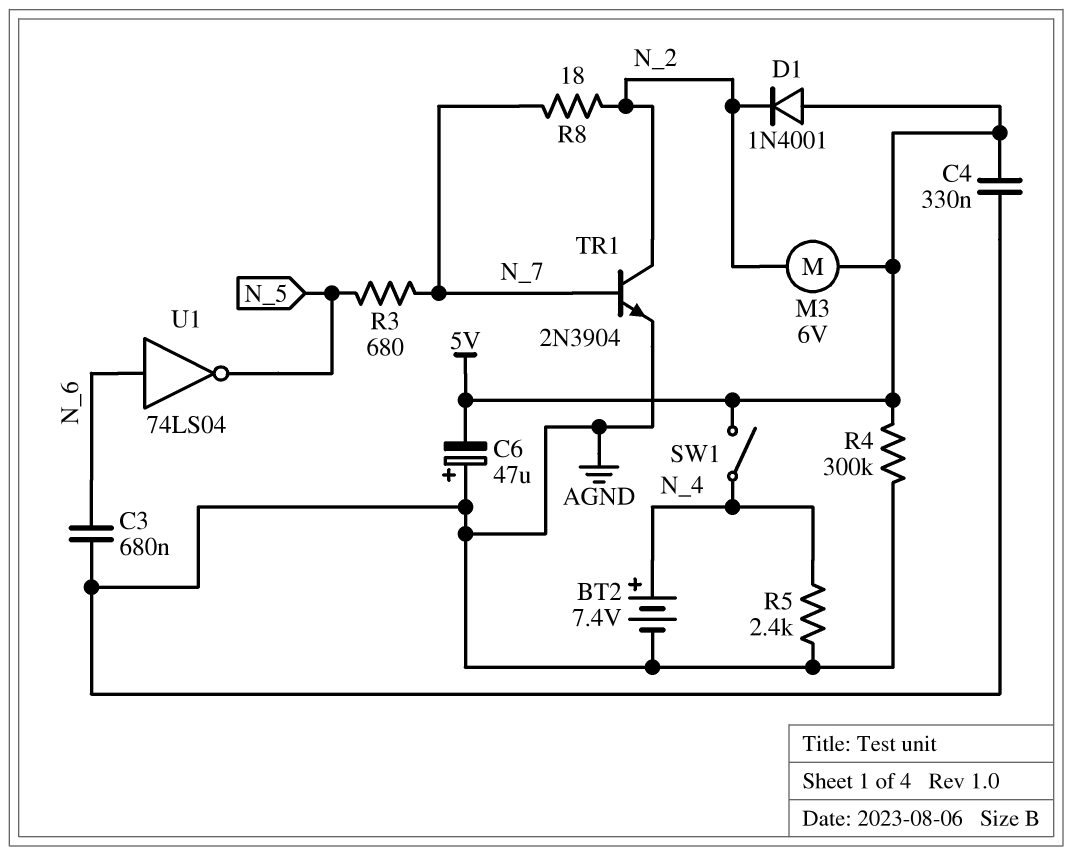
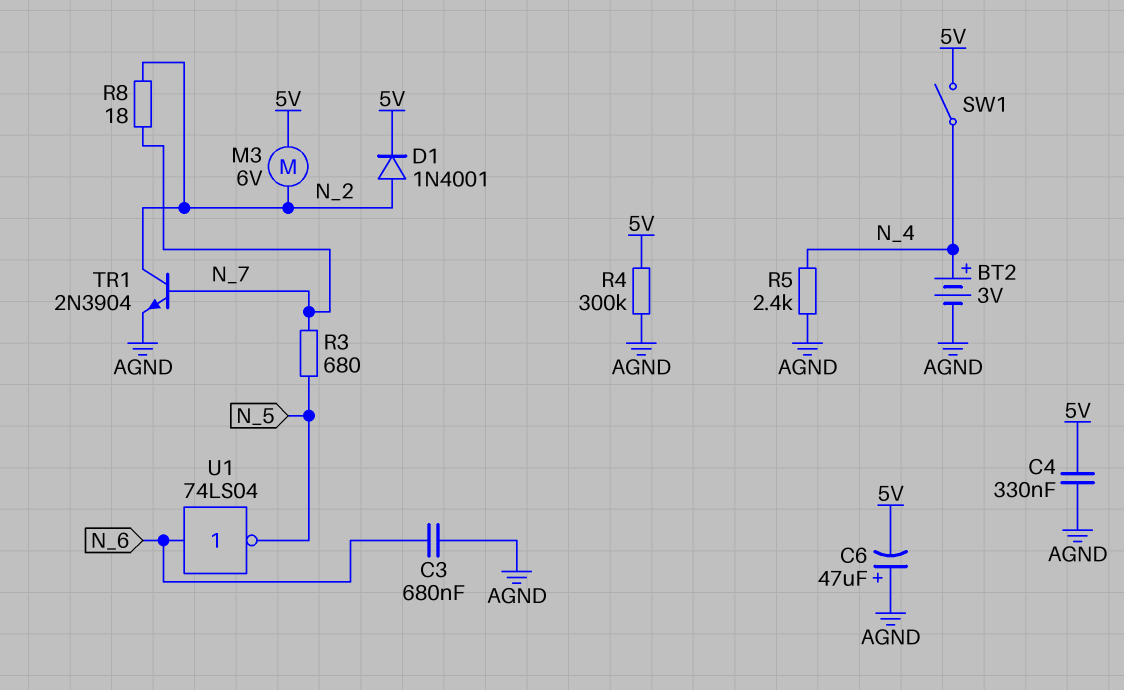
BT2: 7.4V (plus N_4, minus AGND) -> 3V (plus N_4, minus AGND)
D1: diode 1N4001 (A 5V, K N_2) -> diode 1N4001 (A N_2, K 5V)

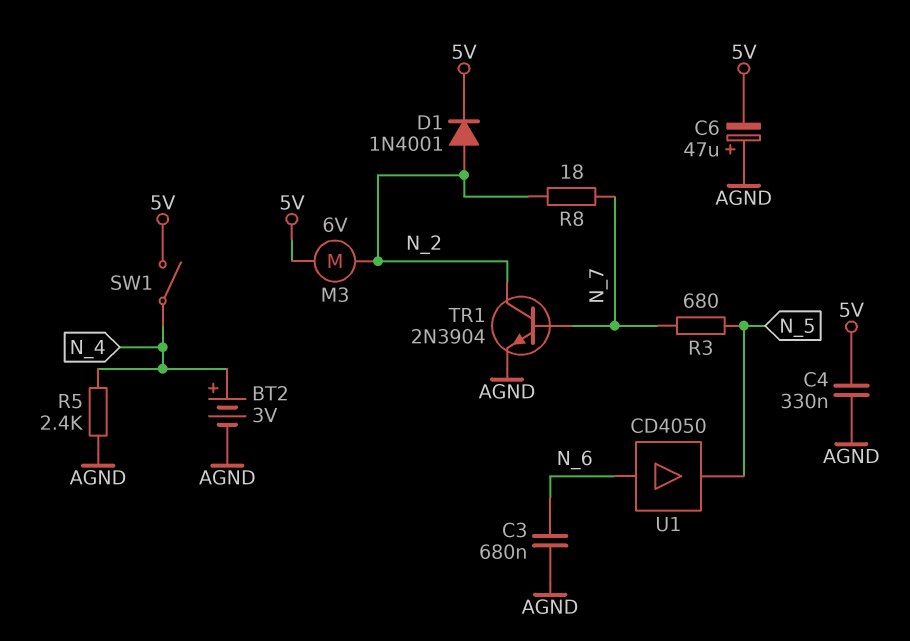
R4: 300k (5V, AGND) -> none
U1: NOT 74LS04 (in N_6, out N_5) -> buffer CD4050 (in N_6, out N_5)

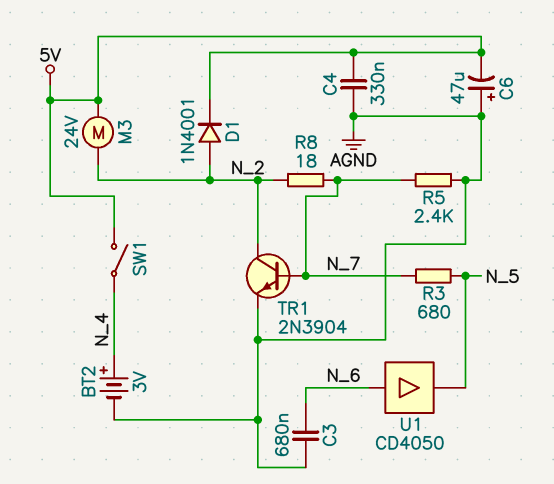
M3: motor 6V (5V, N_2) -> motor 24V (5V, N_2)
R5: 2.4k (AGND, N_4) -> 2.4k (AGND, N_7)

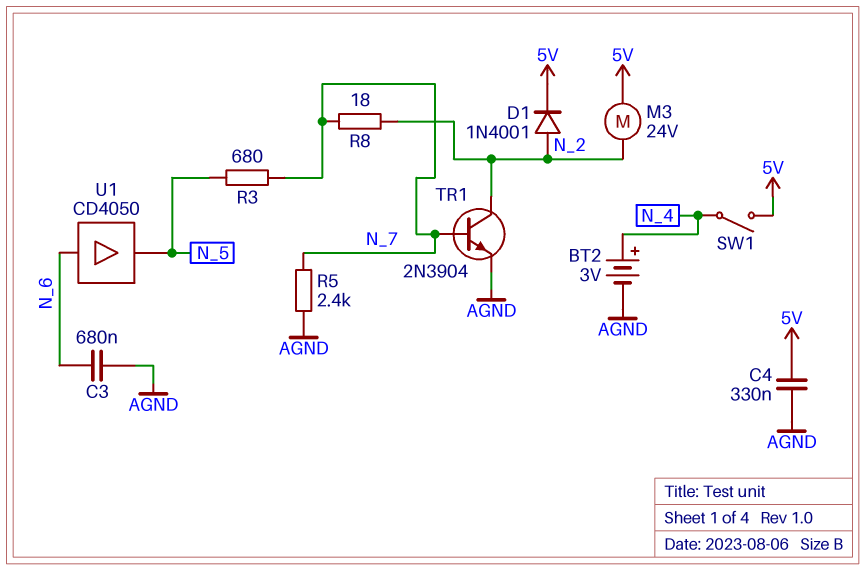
C6: 47uF (plus AGND, minus 5V) -> none

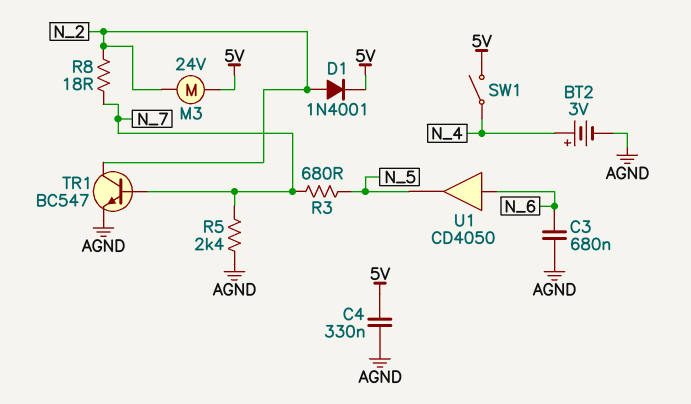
TR1: NPN 2N3904 (B N_7, C N_2, E AGND) -> NPN BC547 (B N_7, C N_2, E AGND)

